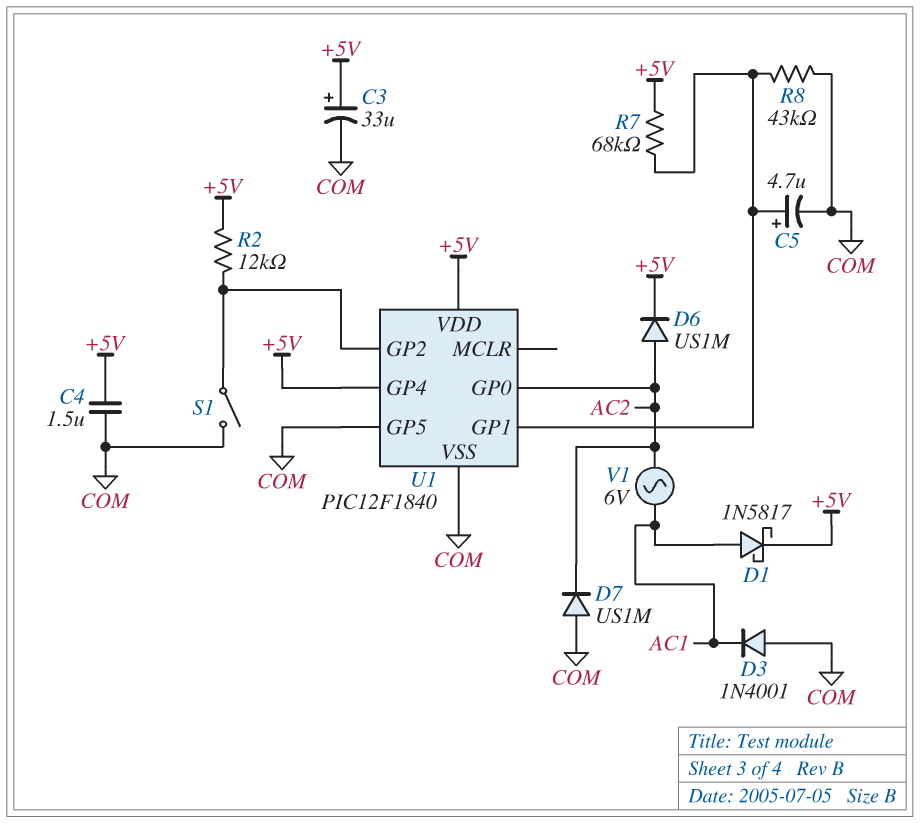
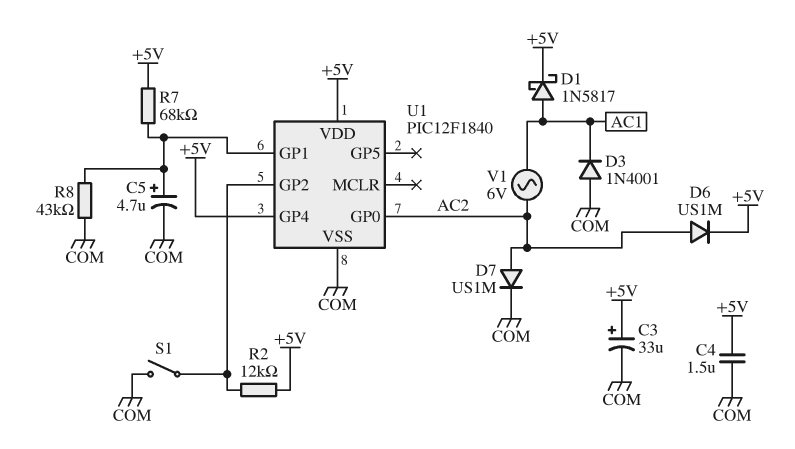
D7: diode US1M (A COM, K AC2) -> diode US1M (A AC2, K COM)
U1 pin GP5: COM -> none

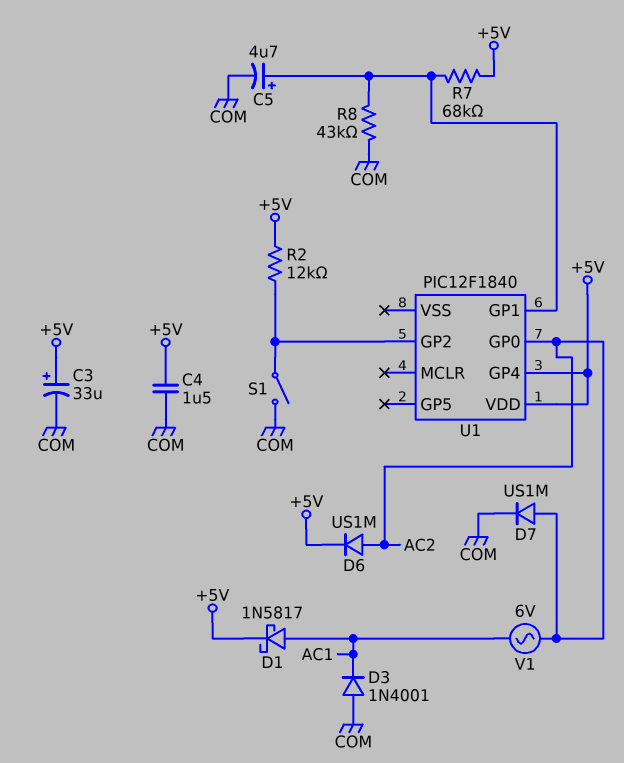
U1 pin VSS: COM -> none

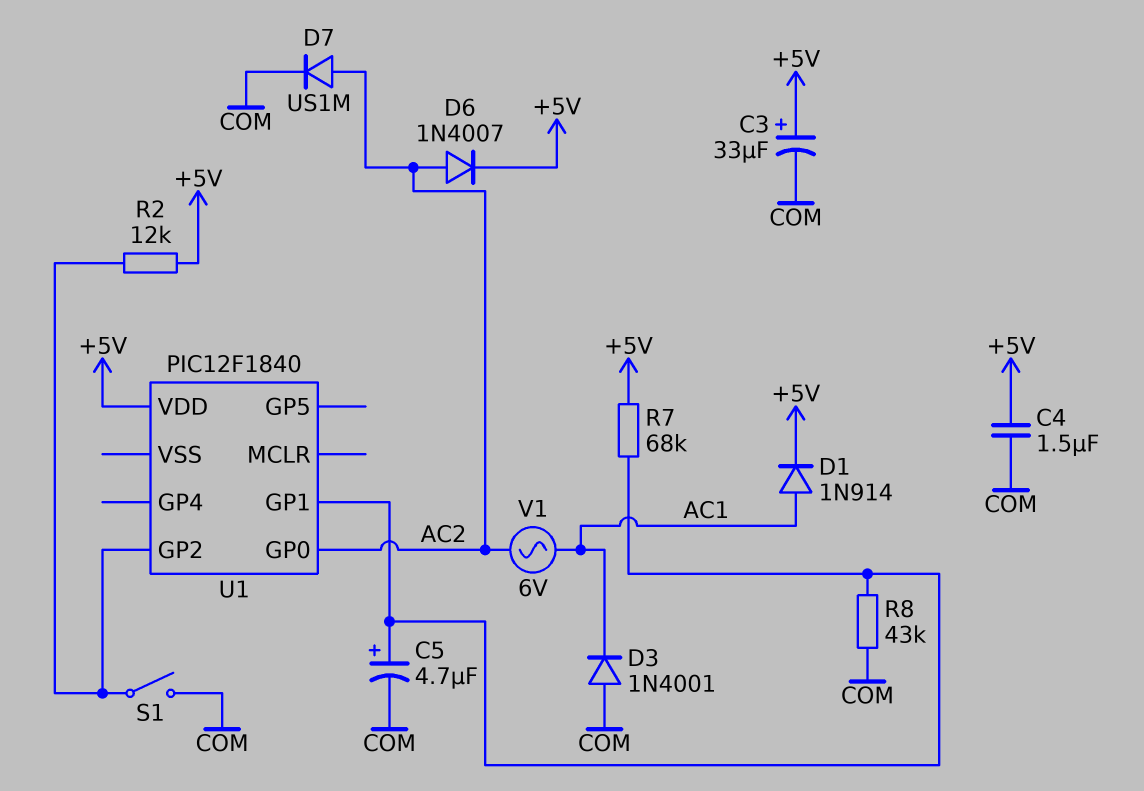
D1: schottky 1N5817 (A AC1, K +5V) -> diode 1N914 (A AC1, K +5V)
D6: diode US1M (A AC2, K +5V) -> diode 1N4007 (A AC2, K +5V)
U1 pin GP4: +5V -> none

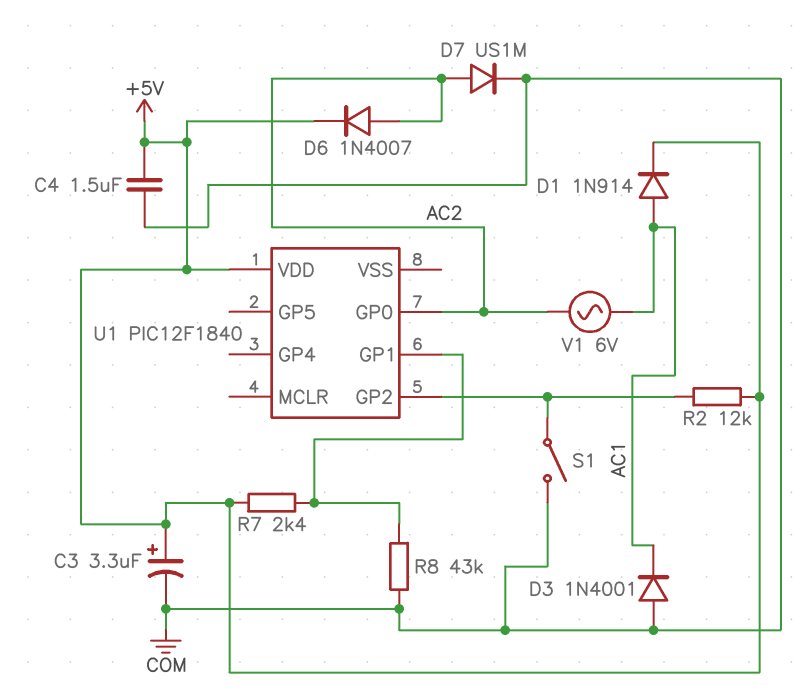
C3: 33uF (plus +5V, minus COM) -> 3.3uF (plus +5V, minus COM)
C5: 4.7uF (plus U1/GP1, minus COM) -> none
R7: 68k (+5V, U1/GP1) -> 2.4k (+5V, U1/GP1)

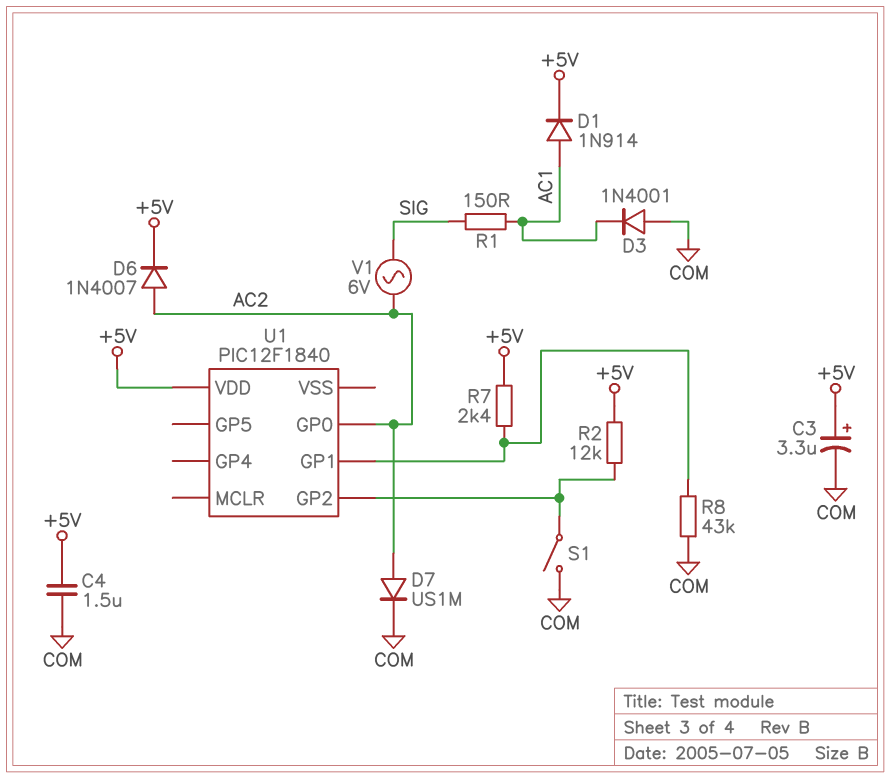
R1: none -> 150 (AC1, SIG)
V1: AC 6V (AC1, AC2) -> AC 6V (AC2, SIG)

